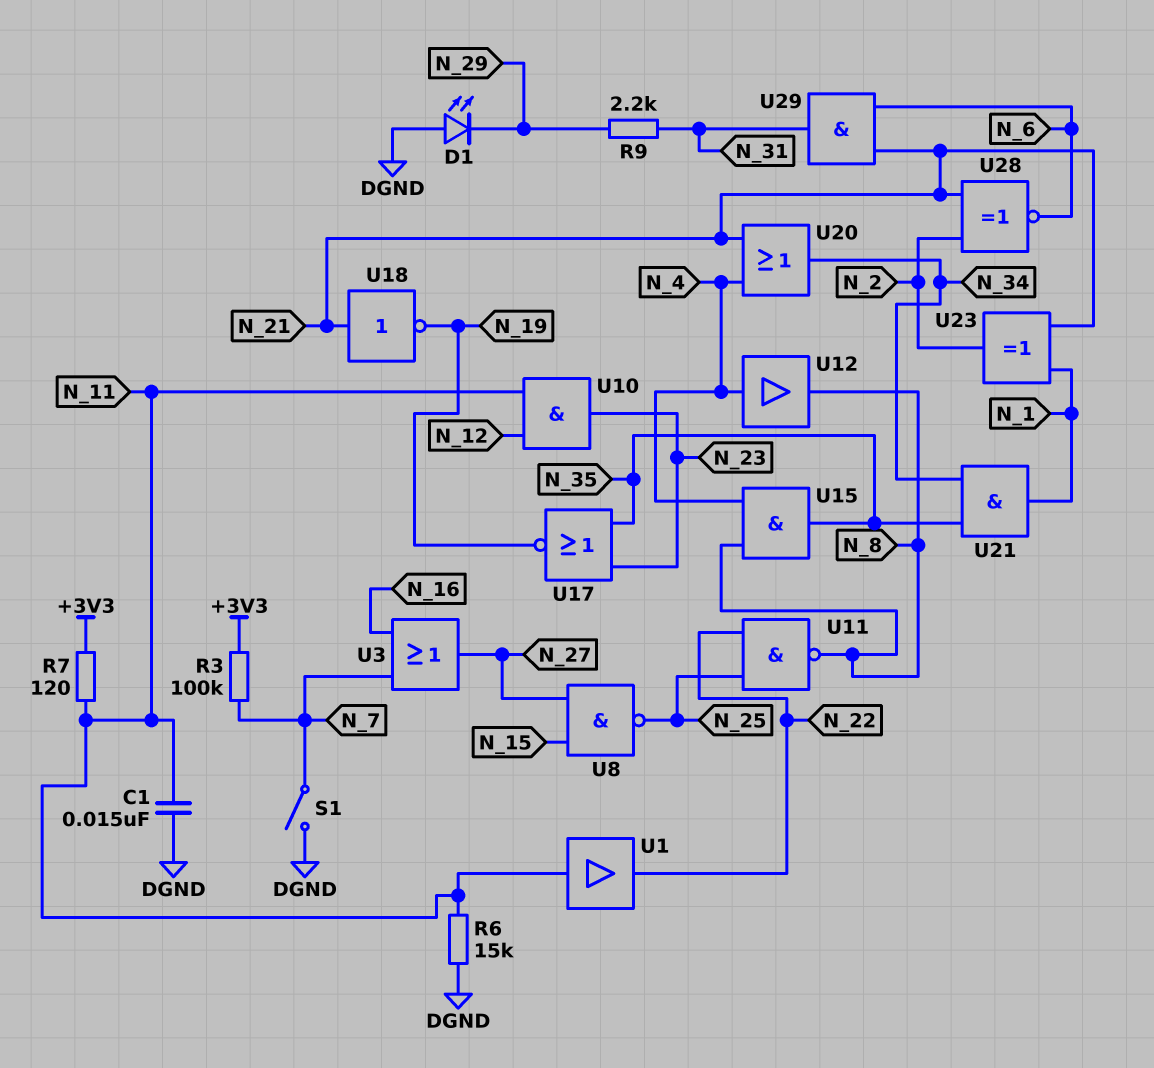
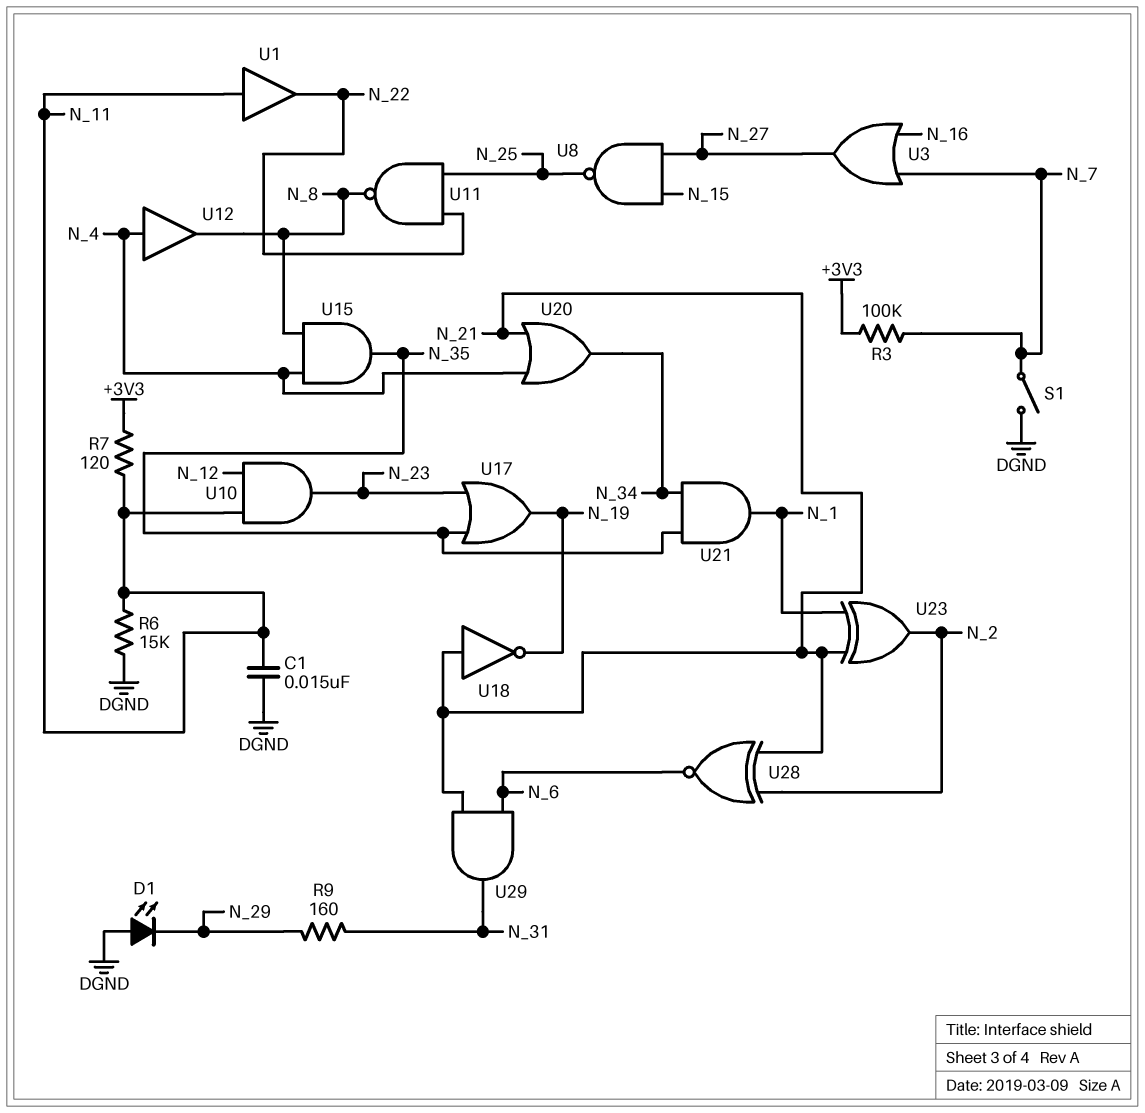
R9: 2.2k (N_29, N_31) -> 160 (N_29, N_31)
U17: NOR (in N_23, in N_35, out N_19) -> OR (in N_23, in N_35, out N_19)

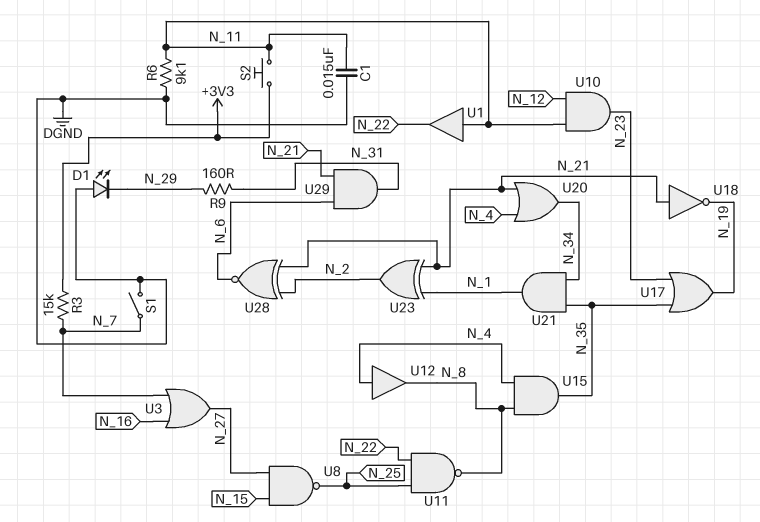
R3: 100k (+3V3, N_7) -> 15k (+3V3, N_7)
R6: 15k (DGND, N_11) -> 9.1k (DGND, N_11)
R7: 120 (+3V3, N_11) -> none
S2: none -> button (+3V3, N_11)

